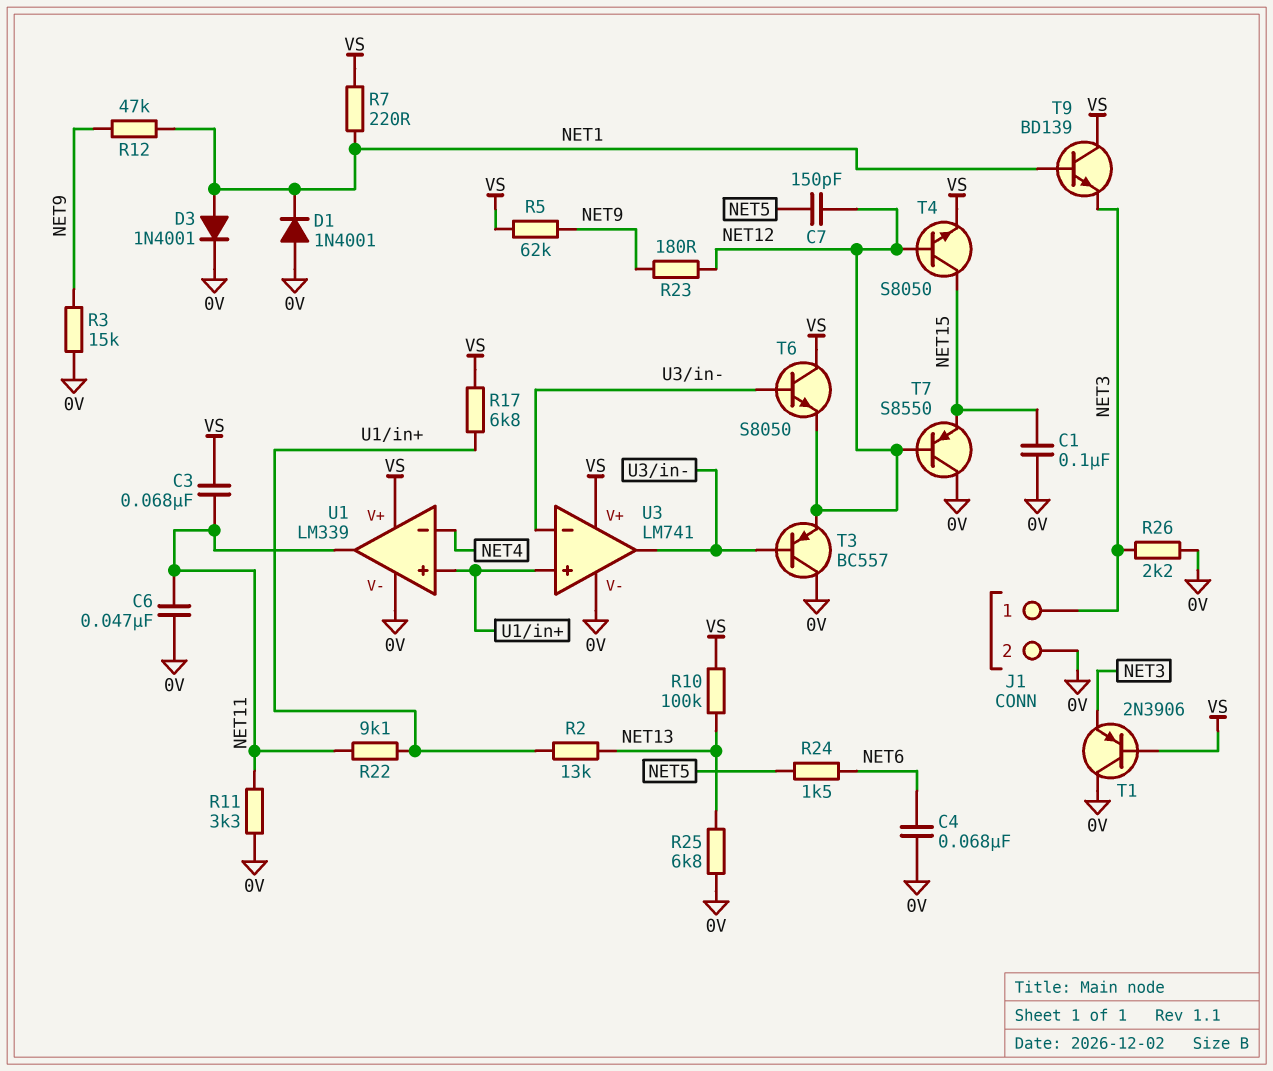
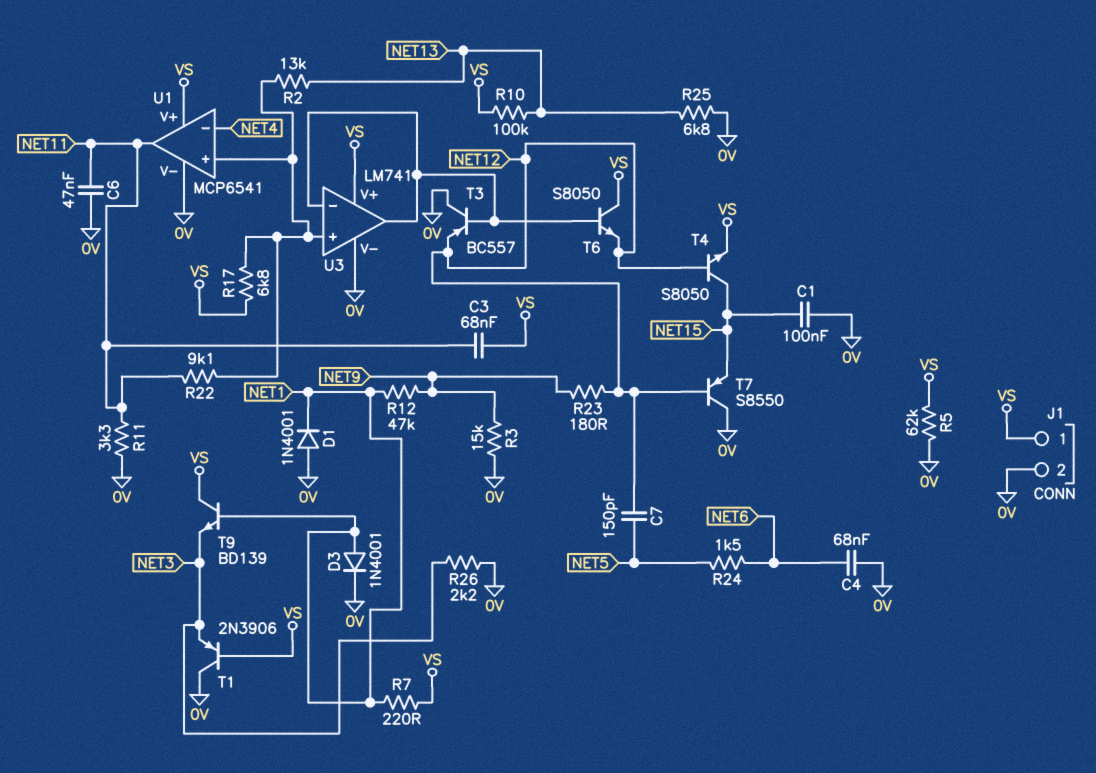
J1 pin 1: NET3 -> VS
R5: 62k (NET9, VS) -> 62k (0V, VS)
U1: LM339 -> MCP6541

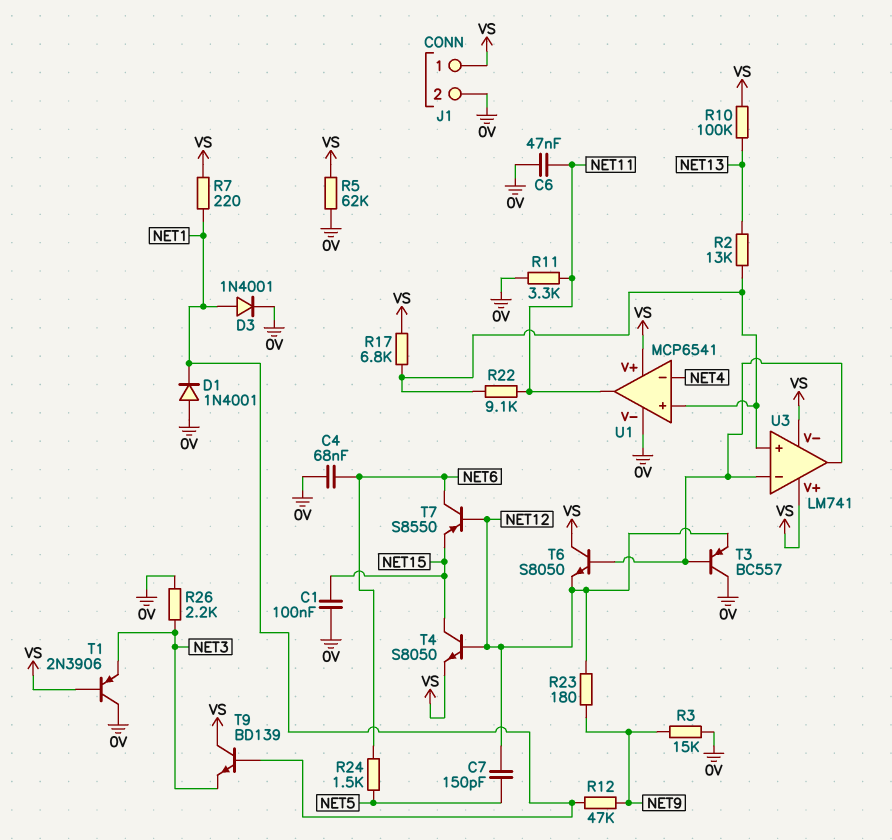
C3: 68nF (NET11, VS) -> none
R25: 6.8k (0V, NET13) -> none
T7: PNP S8550 (B NET12, C 0V, E NET15) -> PNP S8550 (B NET12, C NET6, E NET15)
U3 pin V-: 0V -> VS

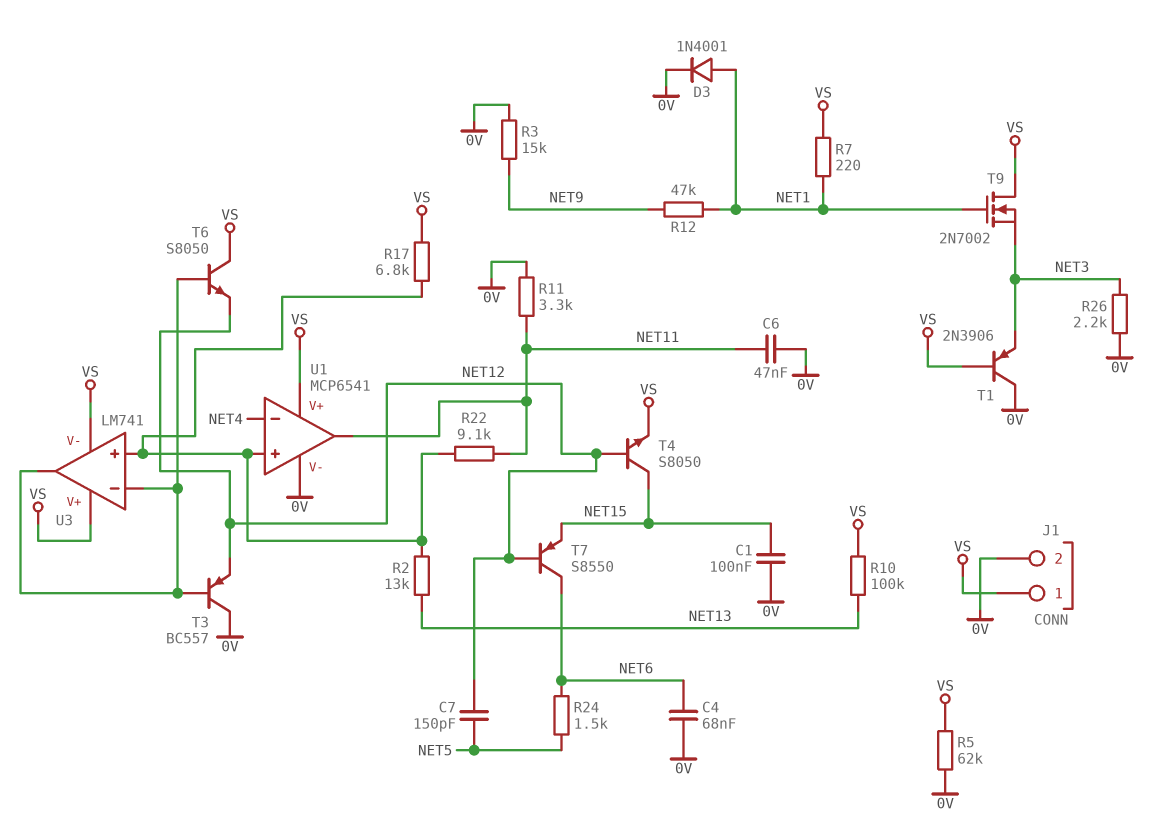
D1: diode 1N4001 (A 0V, K NET1) -> none
R23: 180 (NET9, NET12) -> none
T9: NPN BD139 (B NET1, C VS, E NET3) -> NMOS 2N7002 (G NET1, D VS, S NET3)

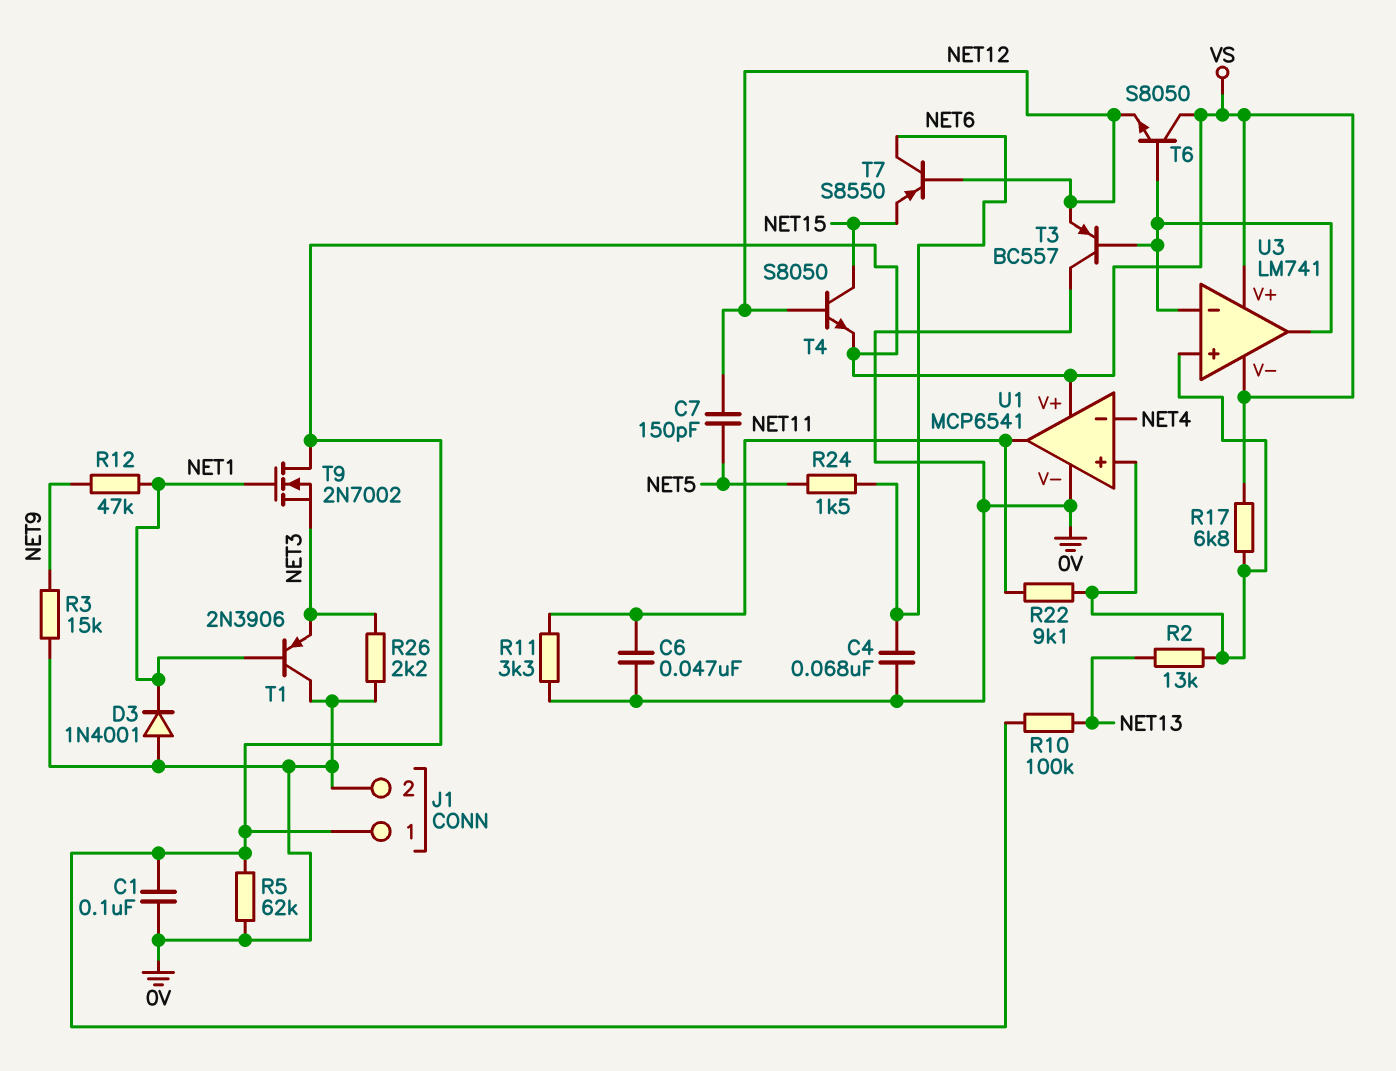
C1: 100nF (0V, NET15) -> 100nF (0V, VS)
D3: diode 1N4001 (A NET1, K 0V) -> diode 1N4001 (A 0V, K NET1)
R7: 220 (NET1, VS) -> none
T1: PNP 2N3906 (B VS, C 0V, E NET3) -> PNP 2N3906 (B NET1, C 0V, E NET3)

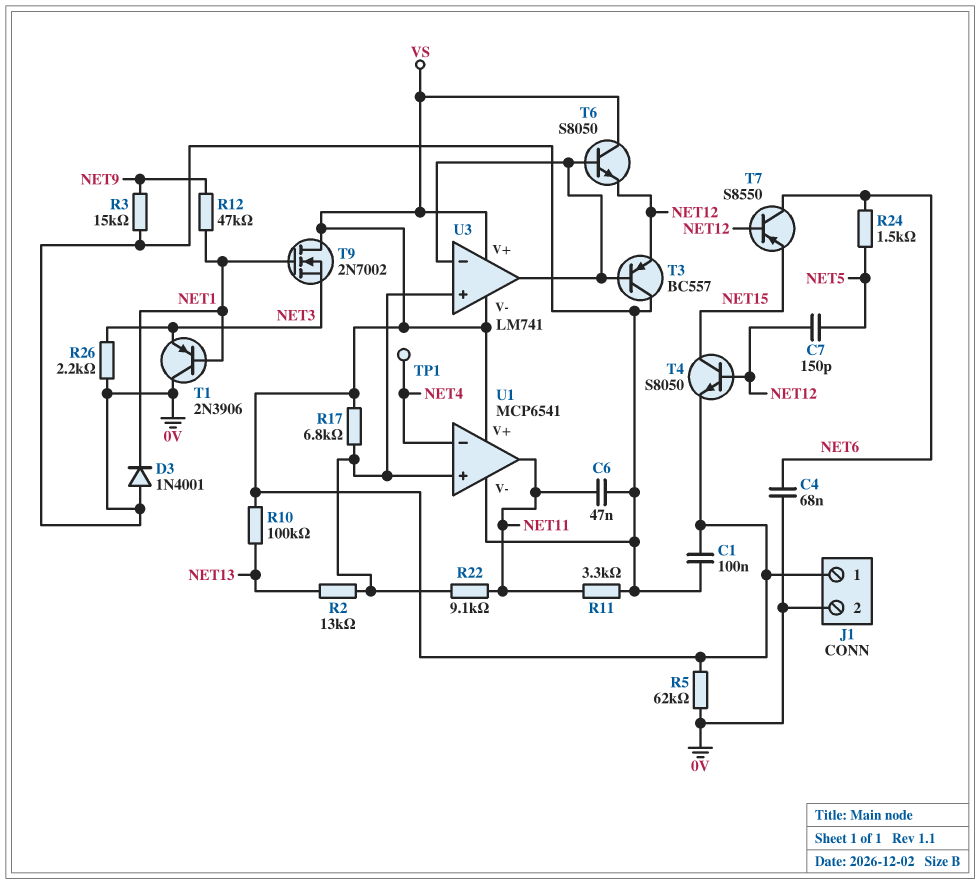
TP1: none -> test point (NET4)

